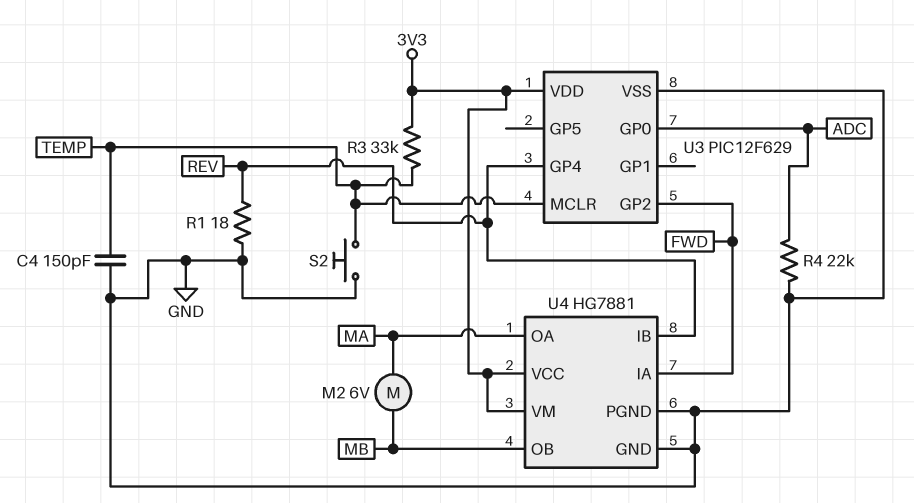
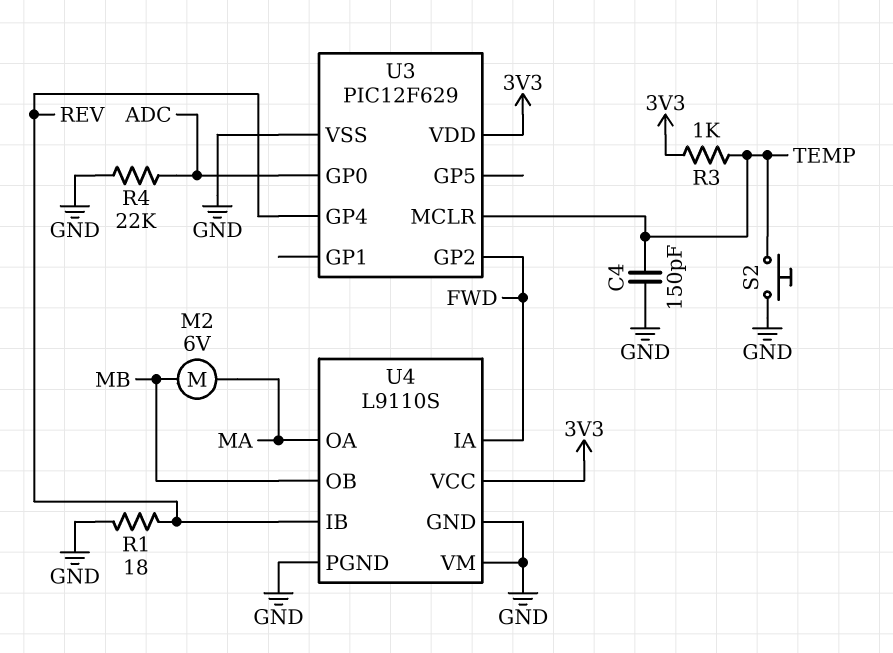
R3: 33k (3V3, TEMP) -> 1k (3V3, TEMP)
U4: HG7881 -> L9110S
U4 pin VM: 3V3 -> GND

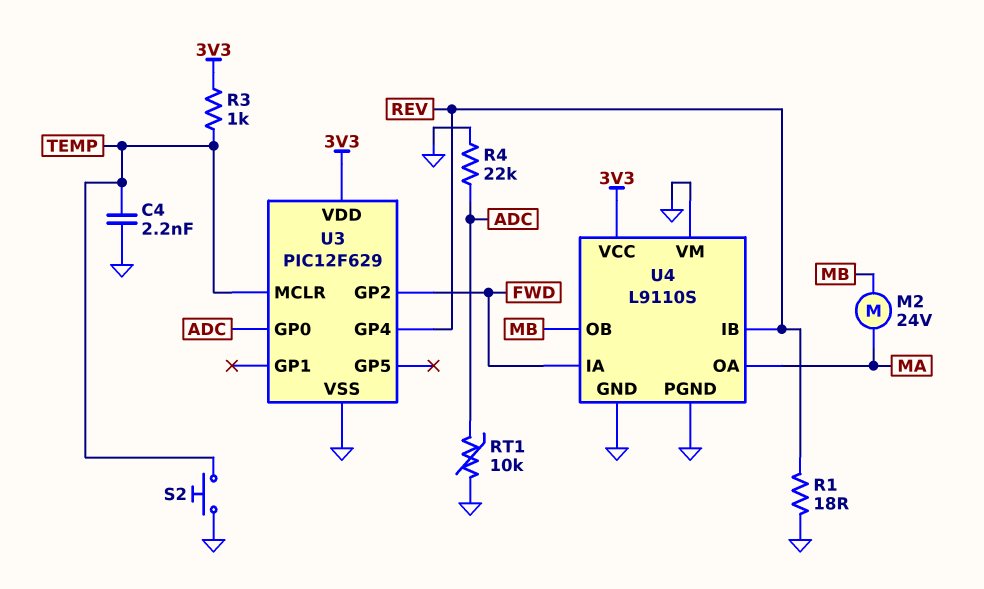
C4: 150pF (GND, TEMP) -> 2.2nF (GND, TEMP)
M2: motor 6V (MA, MB) -> motor 24V (MA, MB)
RT1: none -> 10k (ADC, GND)

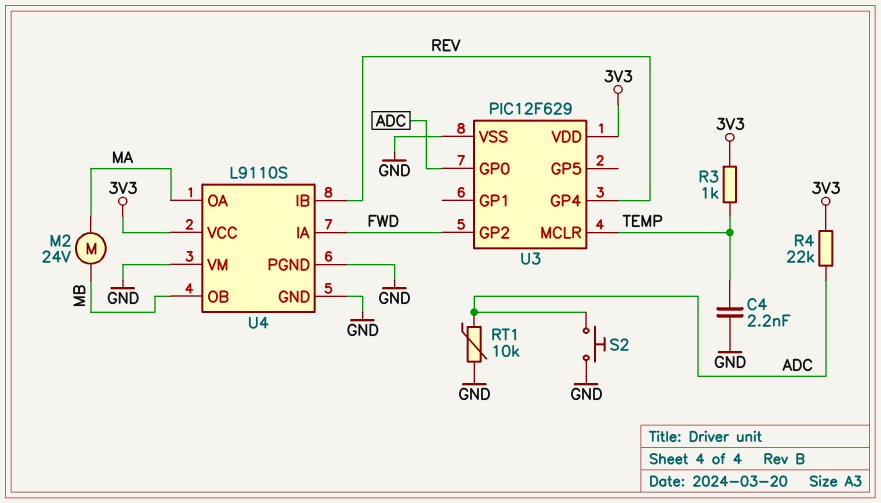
R1: 18 (GND, REV) -> none
R4: 22k (ADC, GND) -> 22k (3V3, ADC)
S2: button (GND, TEMP) -> button (ADC, GND)

